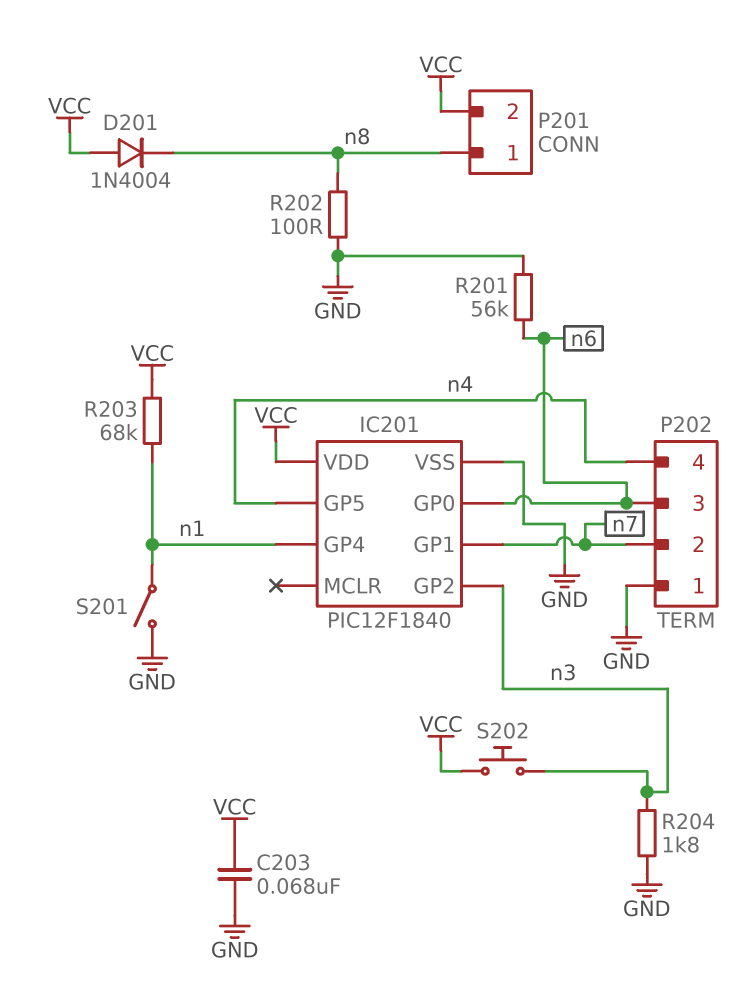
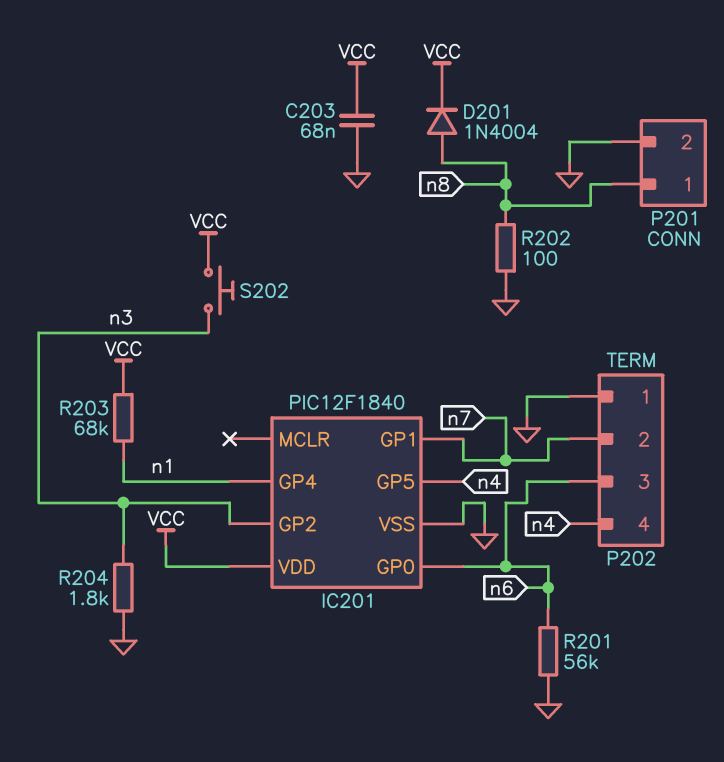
D201: diode 1N4004 (A VCC, K n8) -> diode 1N4004 (A n8, K VCC)
P201 pin 2: VCC -> GND
S201: switch (GND, n1) -> none

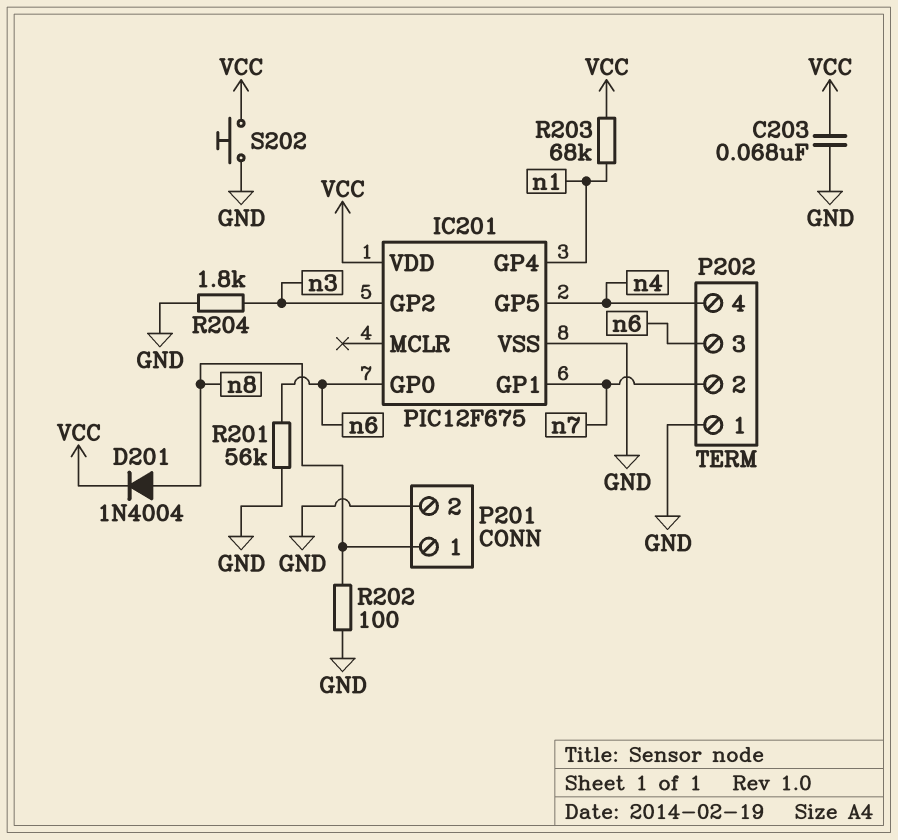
IC201: PIC12F1840 -> PIC12F675
S202: button (VCC, n3) -> button (GND, VCC)

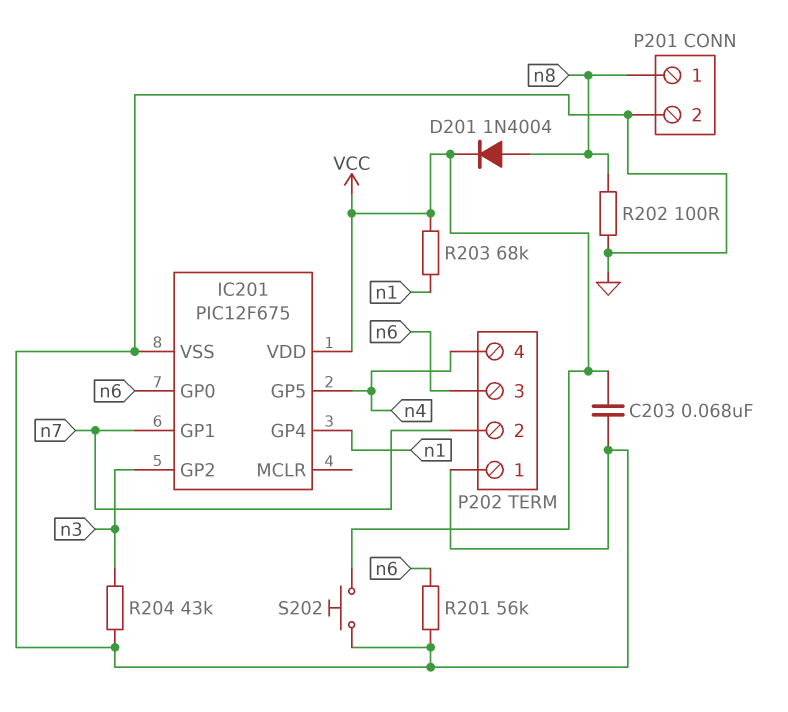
R204: 1.8k (GND, n3) -> 43k (GND, n3)

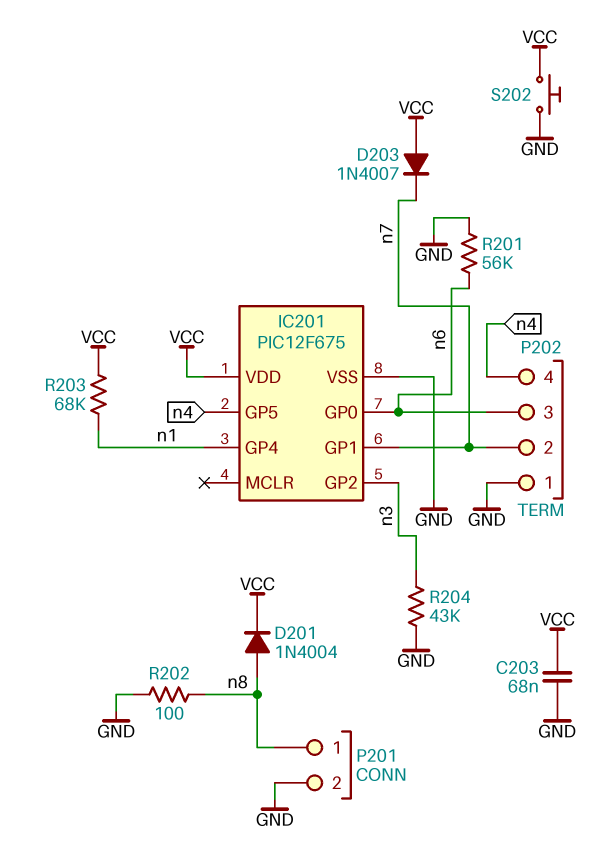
D203: none -> diode 1N4007 (A VCC, K n7)

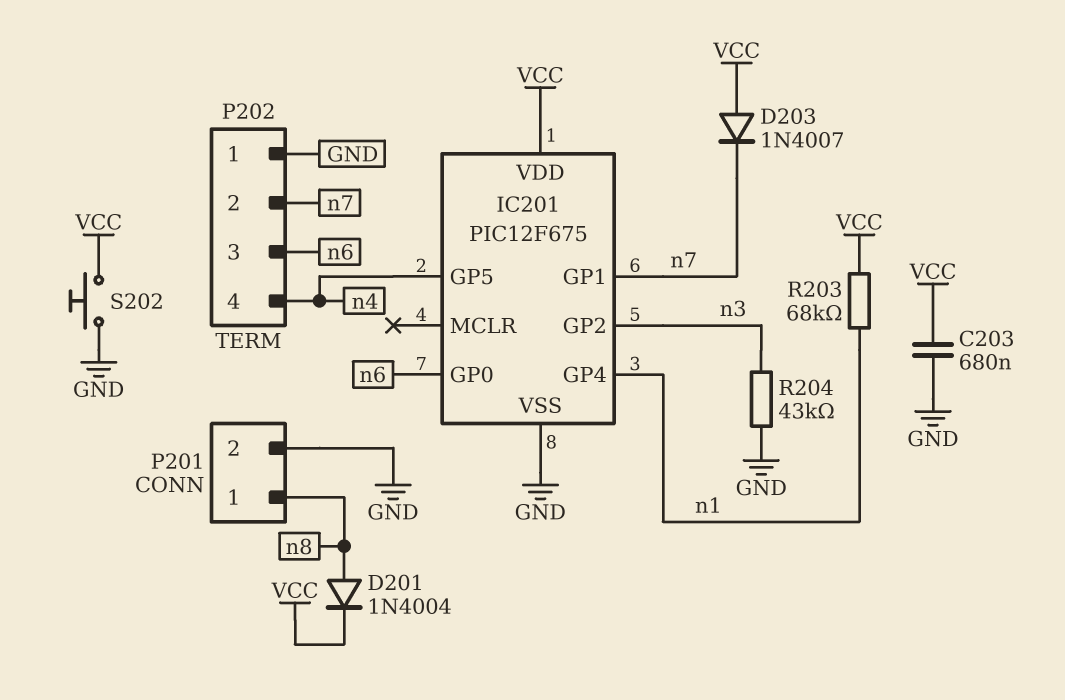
C203: 68nF (GND, VCC) -> 680nF (GND, VCC)
R201: 56k (GND, n6) -> none
R202: 100 (GND, n8) -> none

